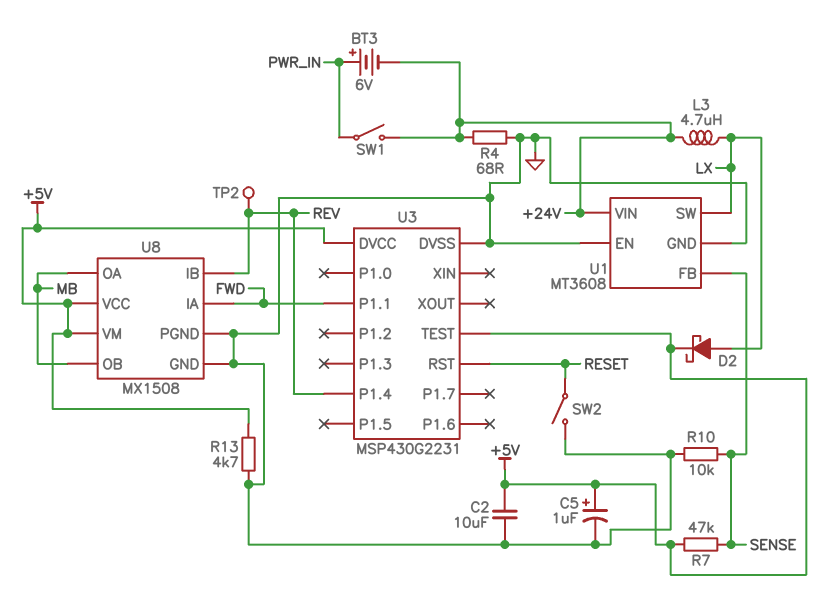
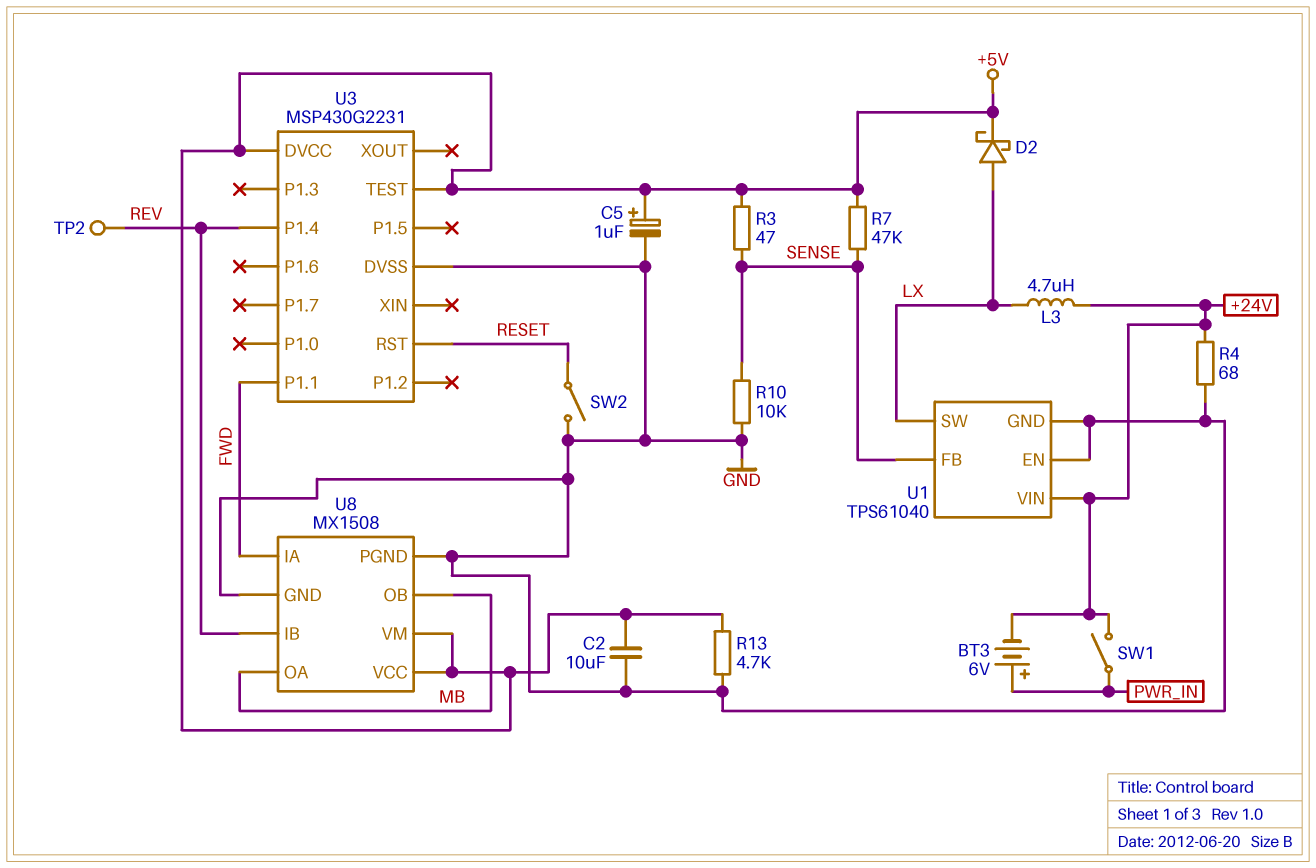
R3: none -> 47 (+5V, SENSE)
U1: MT3608 -> TPS61040

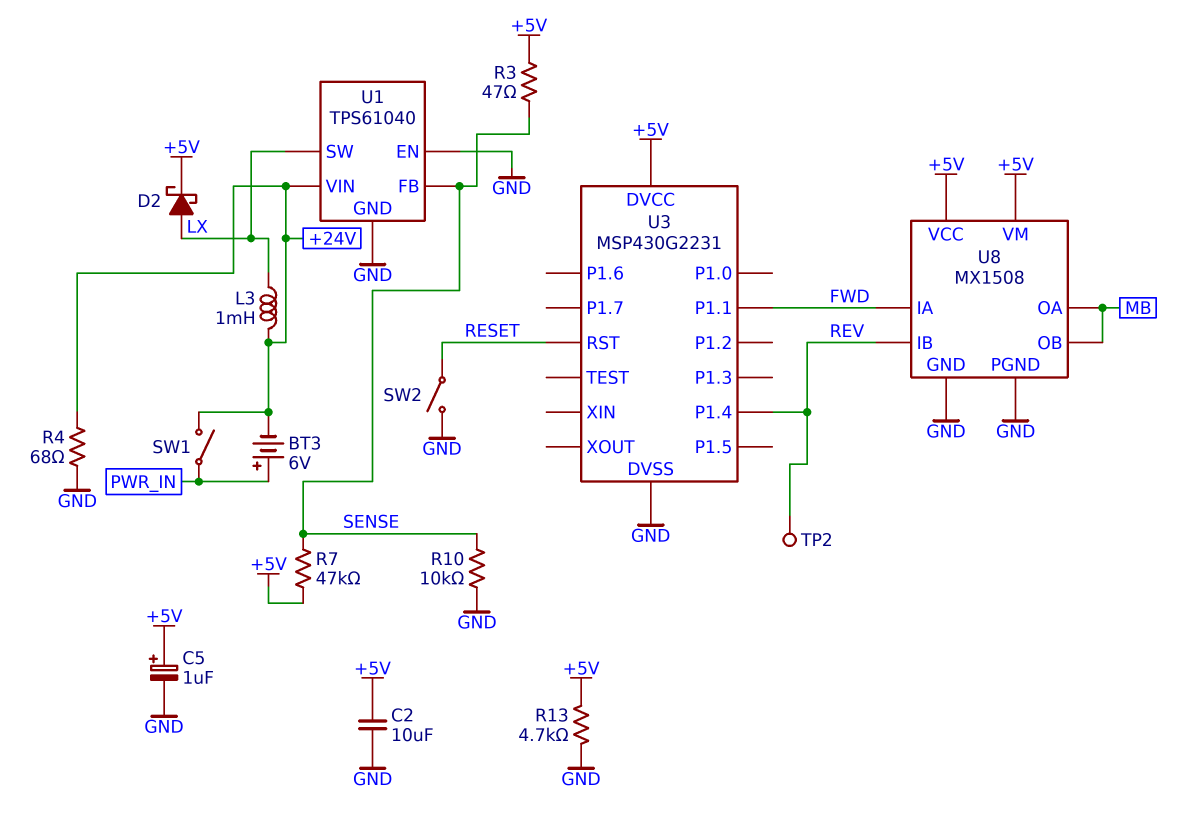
L3: 4.7uH (+24V, LX) -> 1mH (+24V, LX)
U3 pin TEST: +5V -> none

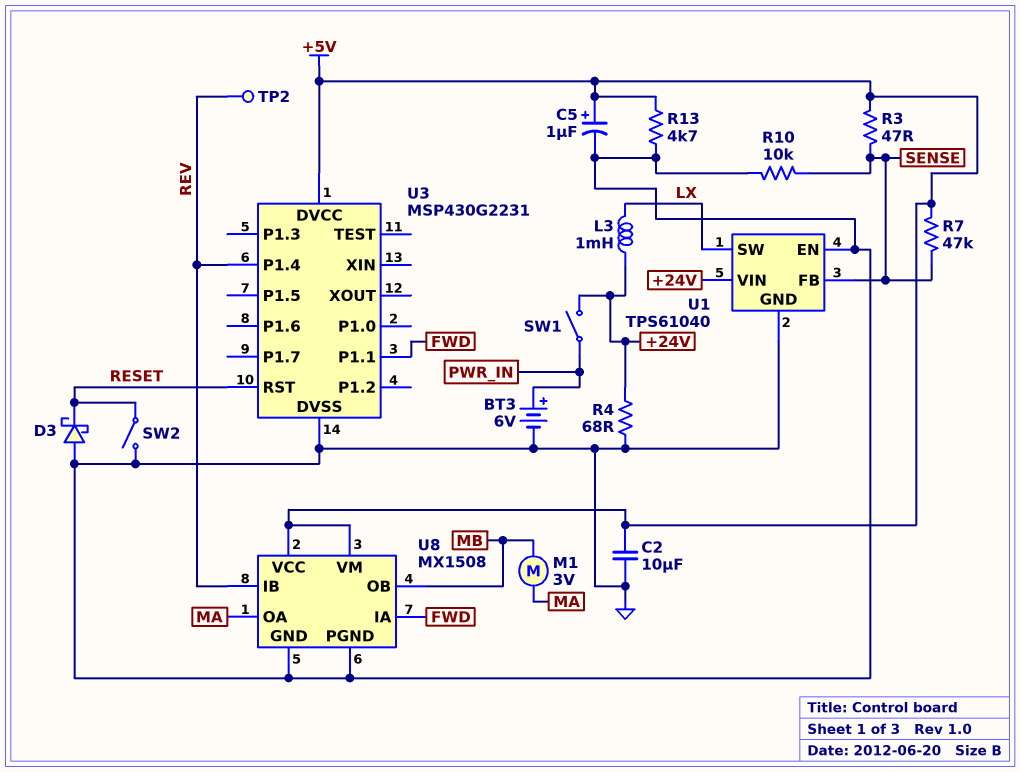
BT3: 6V (plus PWR_IN, minus +24V) -> 6V (plus PWR_IN, minus GND)
D2: schottky (A LX, K +5V) -> none
D3: none -> schottky (A GND, K RESET)
M1: none -> motor 3V (MA, MB)
U8 pin OA: MB -> MA

